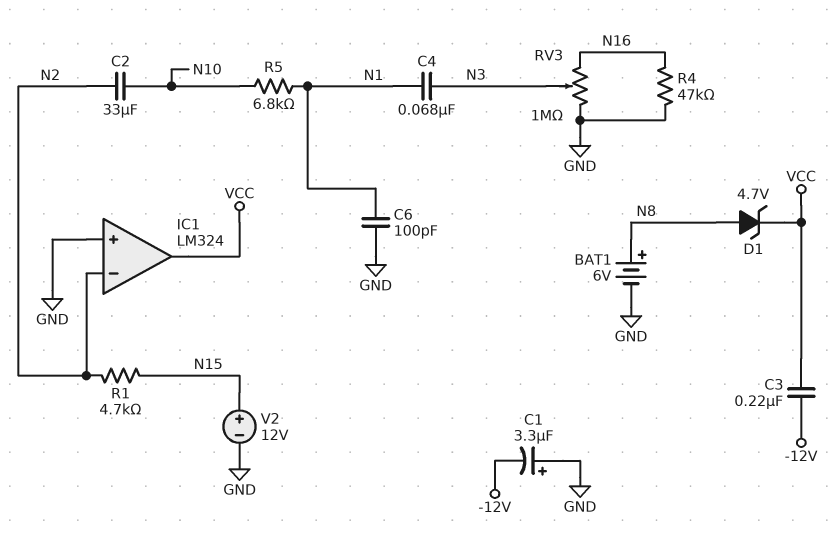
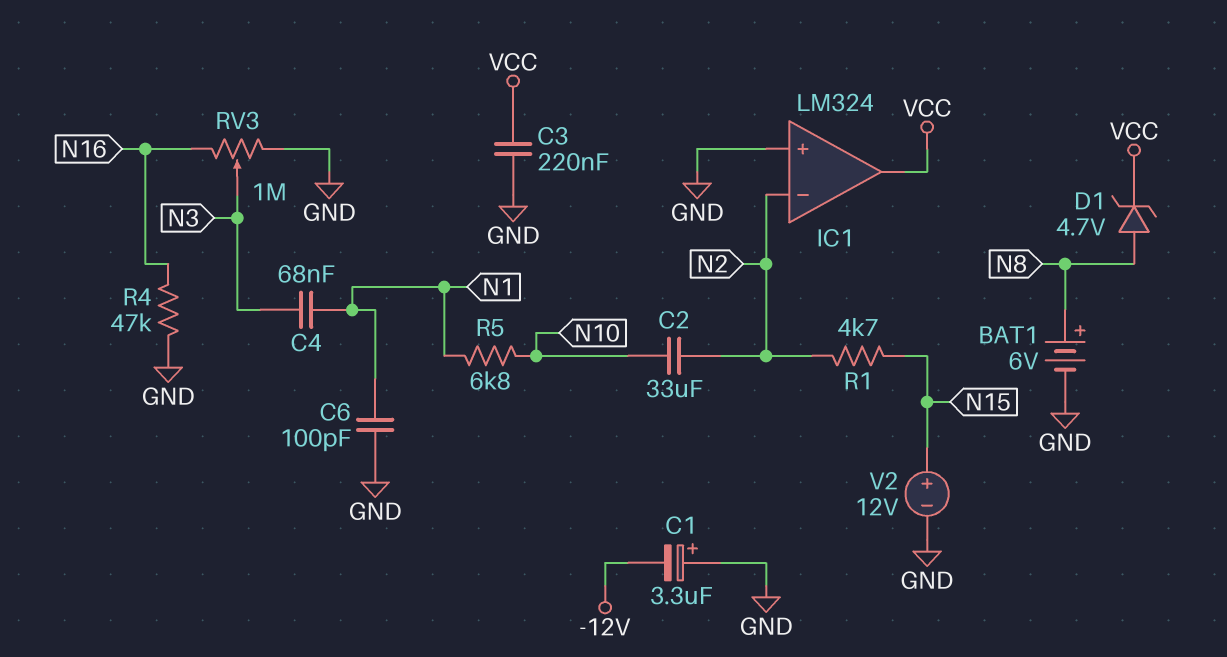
C3: 220nF (-12V, VCC) -> 220nF (GND, VCC)

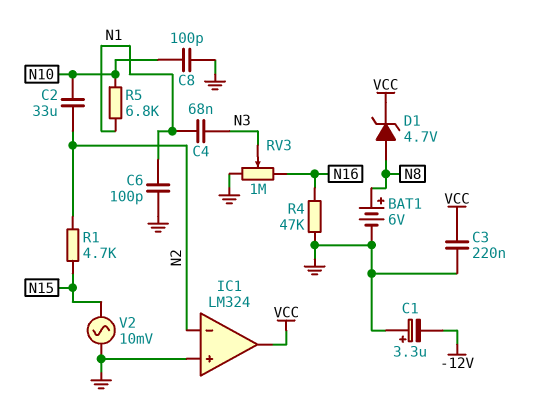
C8: none -> 100pF (GND, N10)
V2: 12V (plus N15, minus GND) -> AC 10mV (GND, N15)

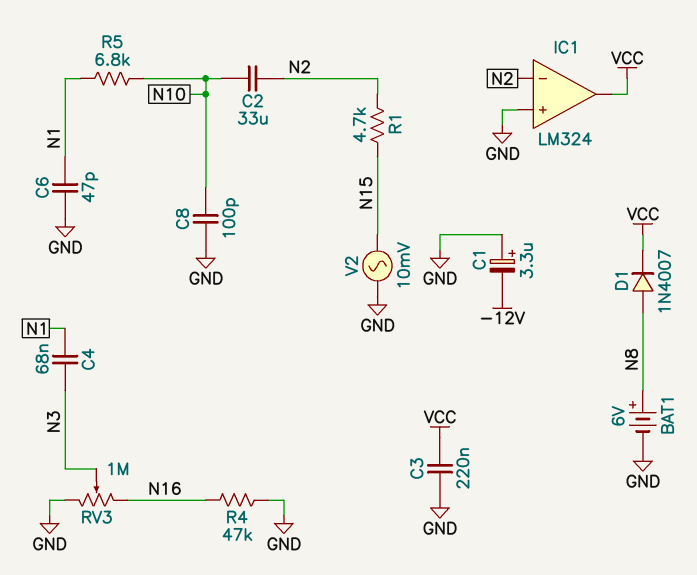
C6: 100pF (GND, N1) -> 47pF (GND, N1)
D1: zener 4.7V (A N8, K VCC) -> diode 1N4007 (A N8, K VCC)

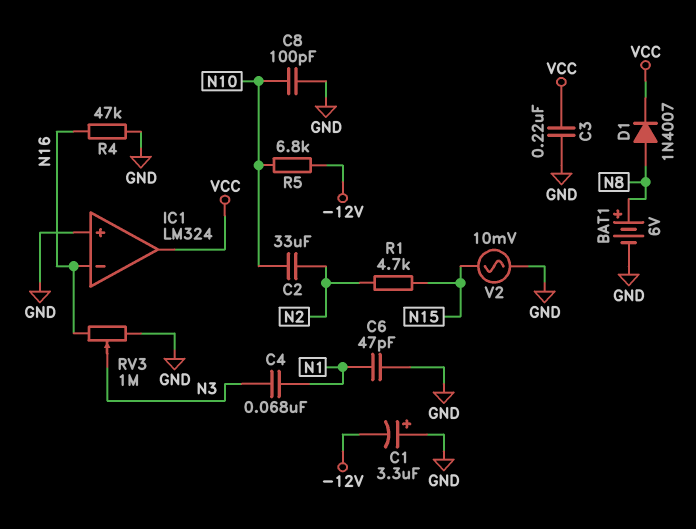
IC1 pin in-: N2 -> N16
R5: 6.8k (N1, N10) -> 6.8k (-12V, N10)

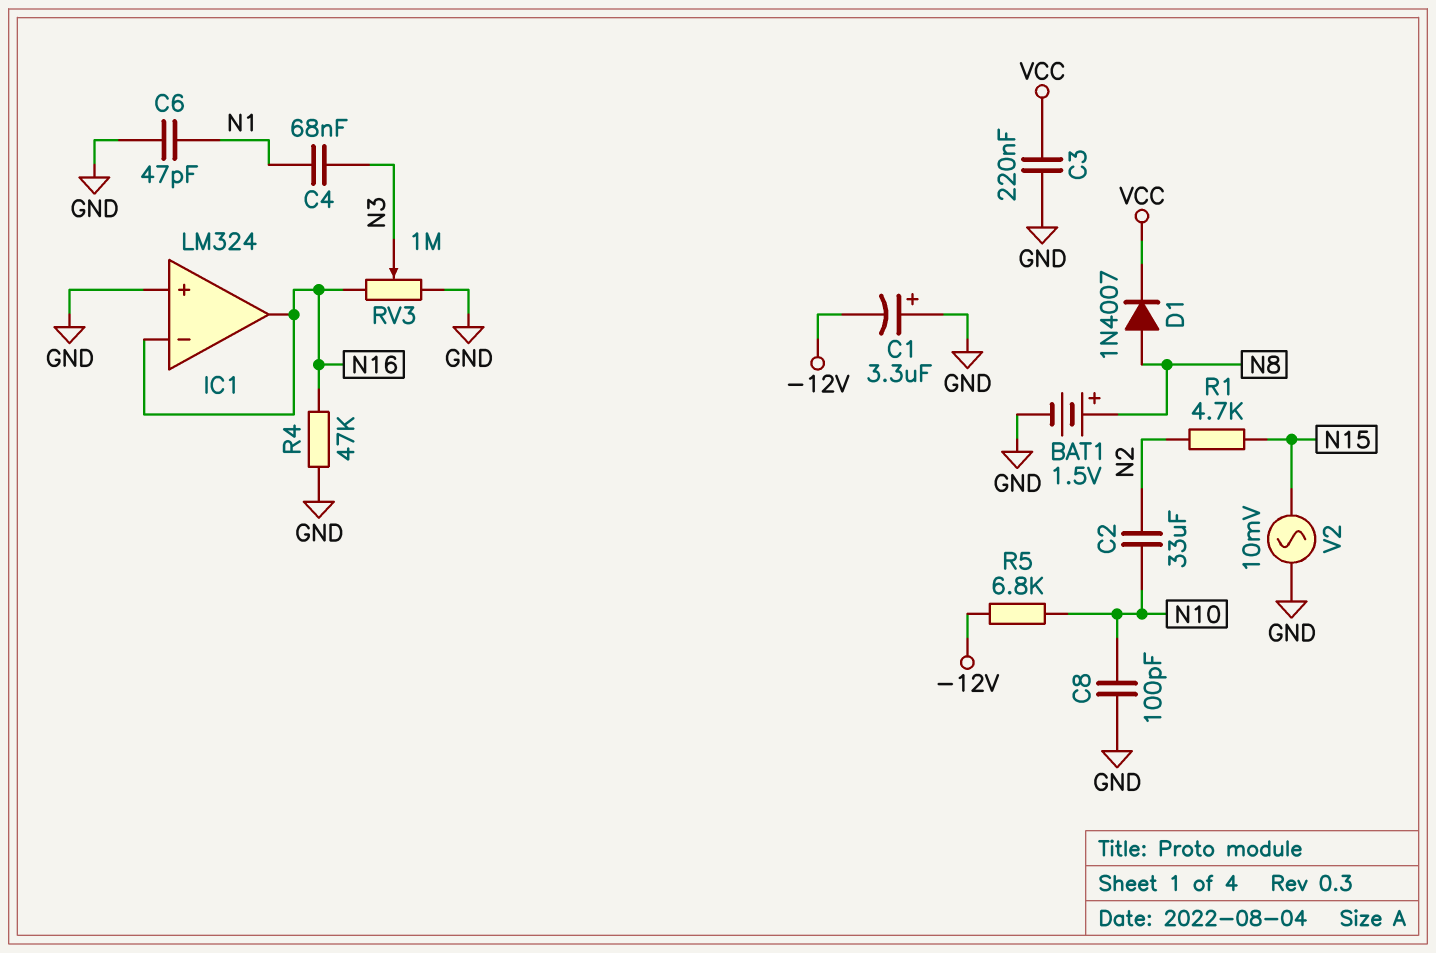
BAT1: 6V (plus N8, minus GND) -> 1.5V (plus N8, minus GND)
IC1 pin out: VCC -> N16

